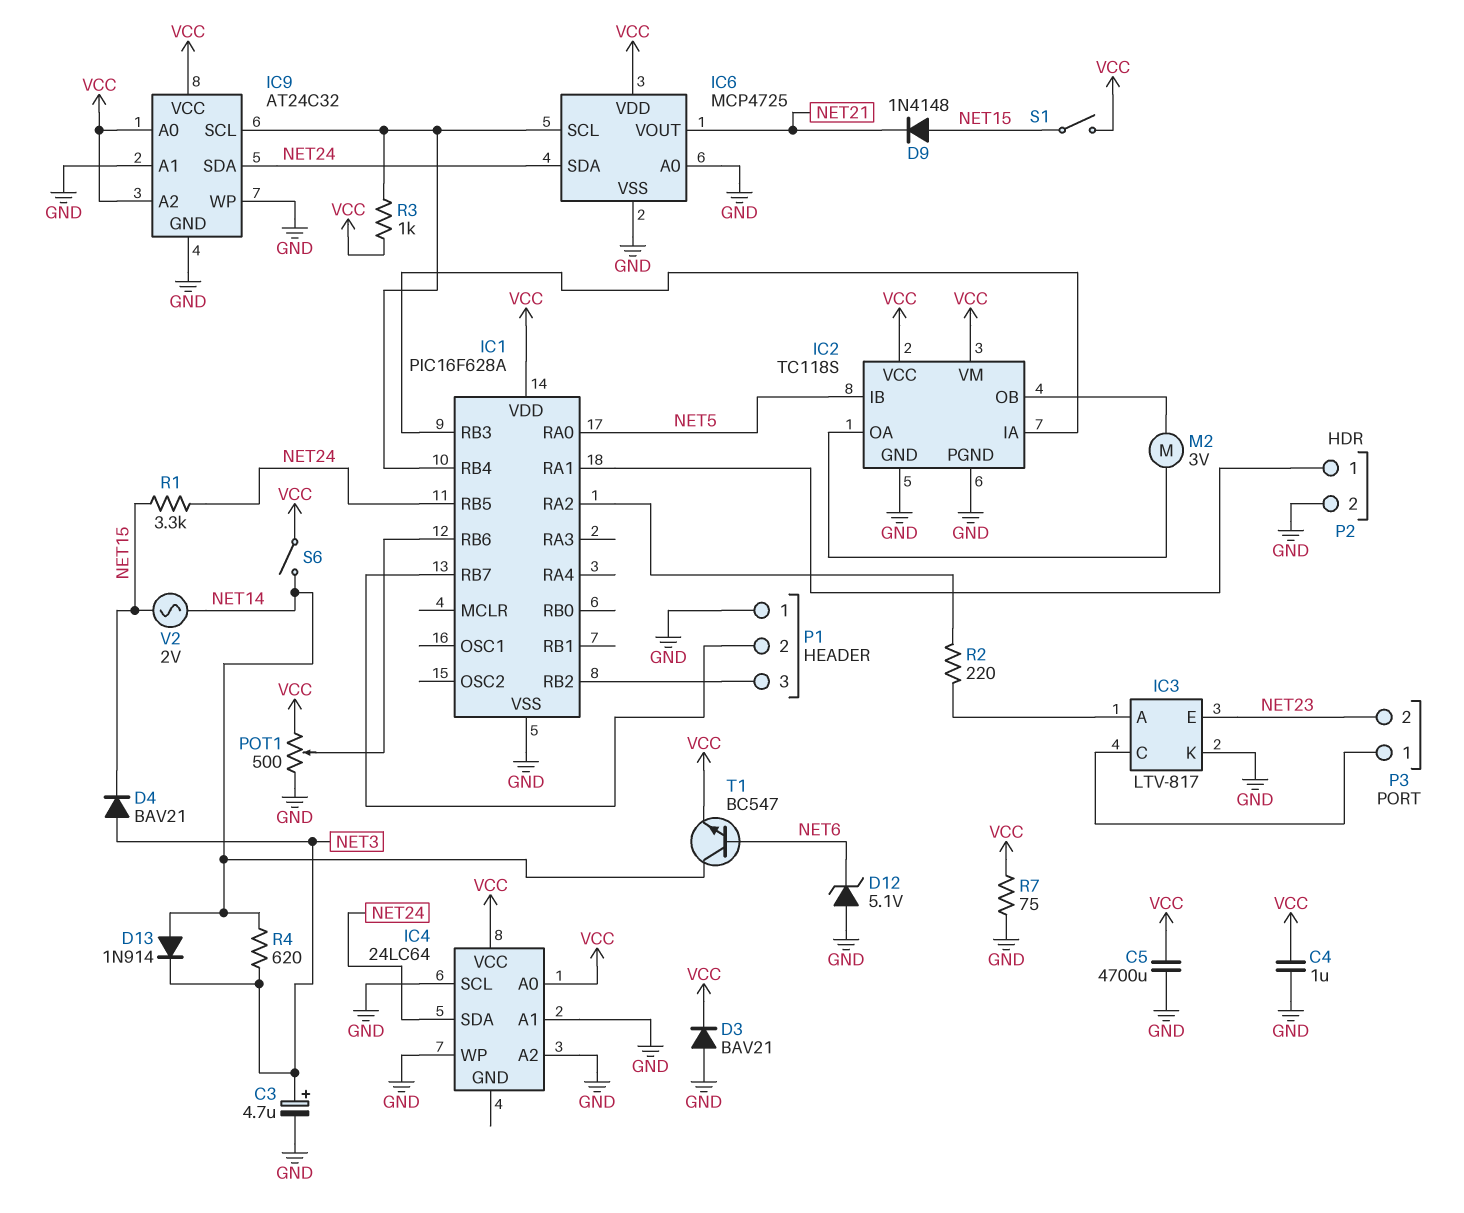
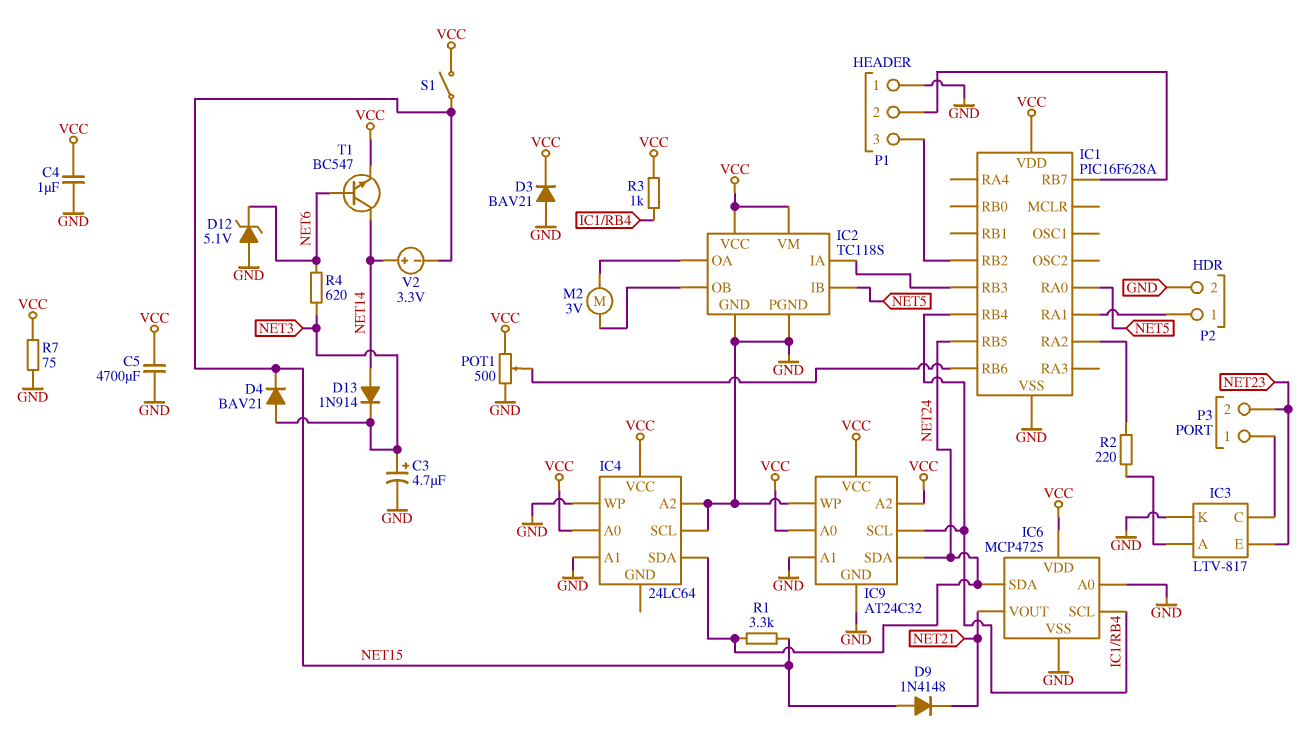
R4: 620 (NET3, NET14) -> 620 (NET3, NET6)
S6: switch (NET14, VCC) -> none
V2: AC 2V (NET14, NET15) -> 3.3V (plus NET14, minus NET15)

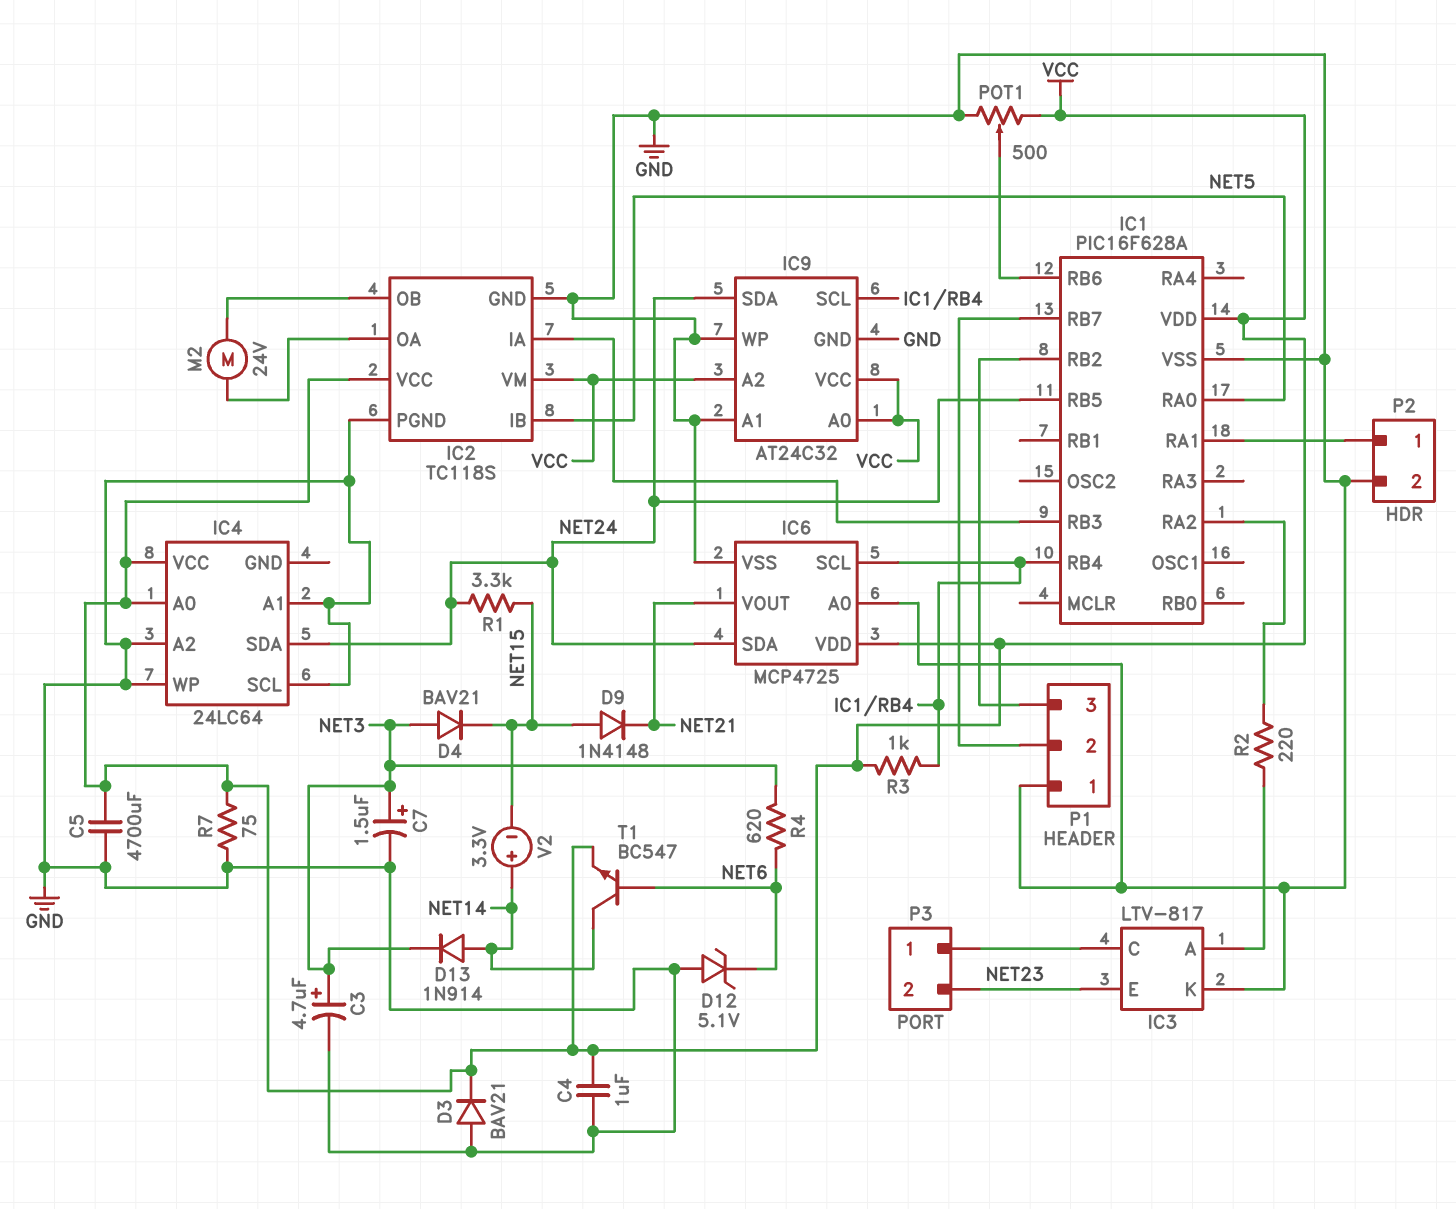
C7: none -> 1.5uF (plus NET3, minus GND)
M2: motor 3V (IC2/OA, IC2/OB) -> motor 24V (IC2/OA, IC2/OB)
S1: switch (NET15, VCC) -> none

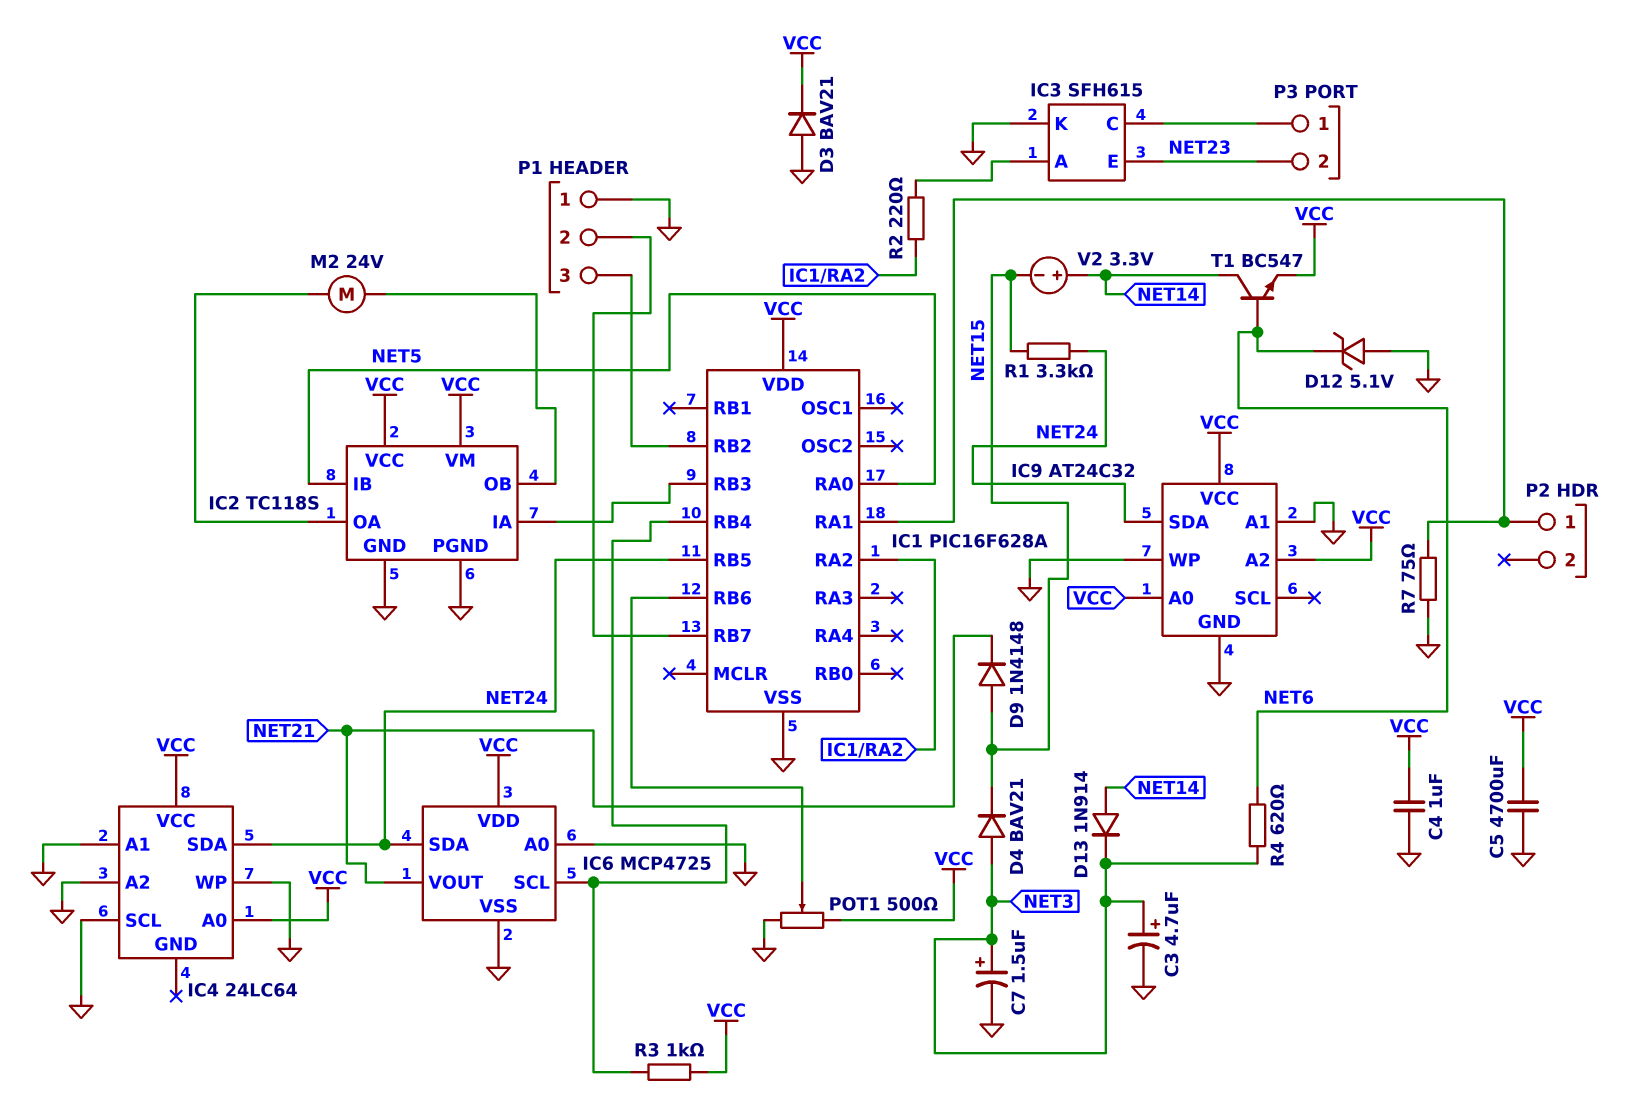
IC3: LTV-817 -> SFH615
IC9 pin SCL: IC1/RB4 -> none
P2 pin 2: GND -> none
R7: 75 (GND, VCC) -> 75 (GND, IC1/RA1)

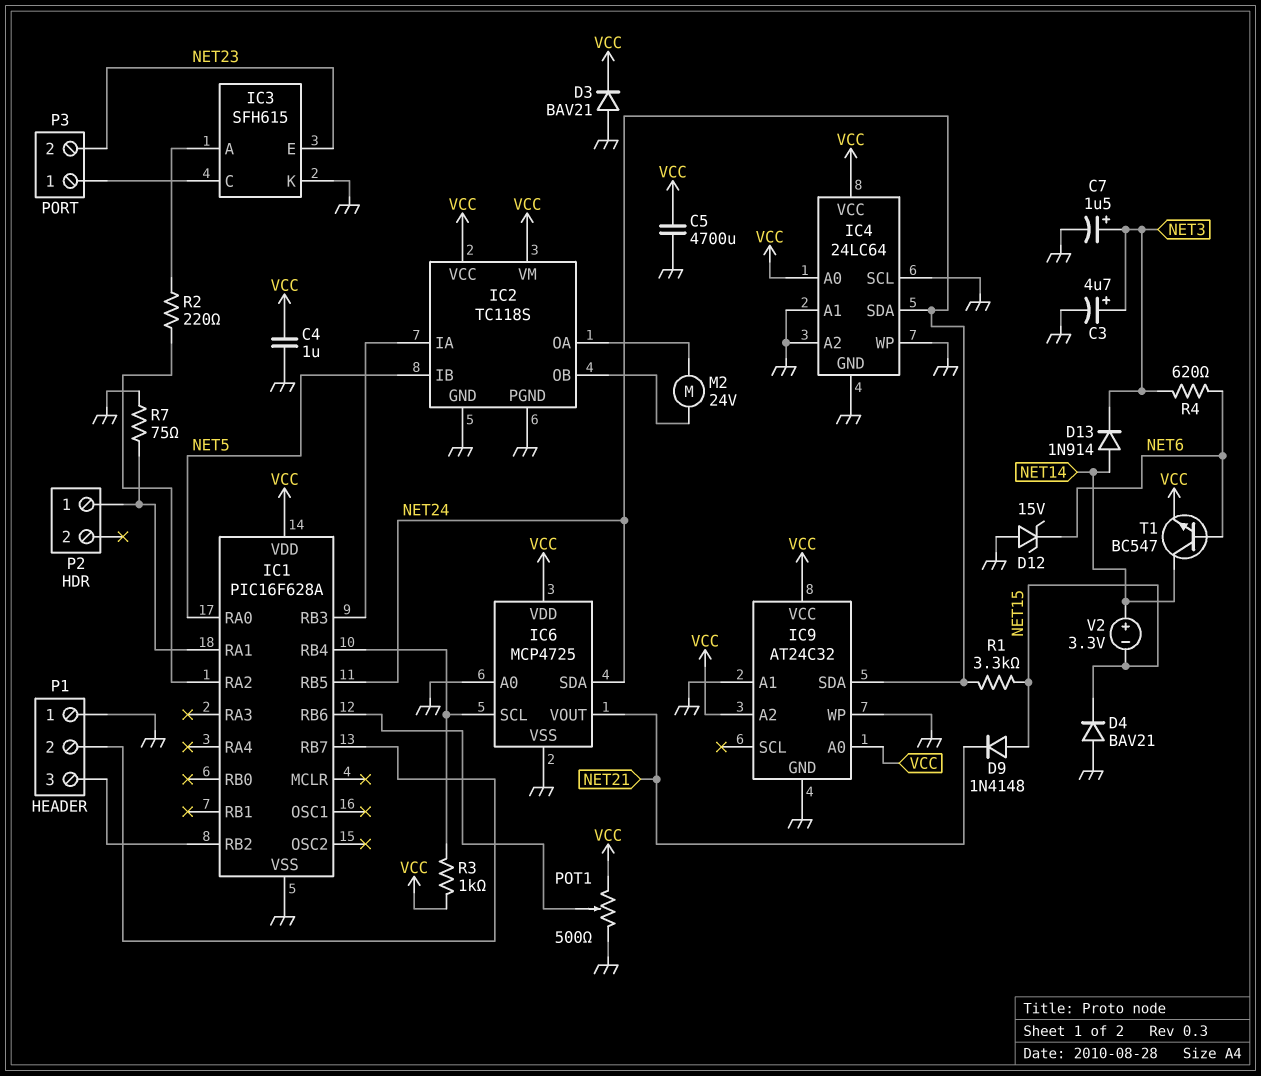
D4: diode BAV21 (A NET3, K NET15) -> diode BAV21 (A GND, K NET15)
D12: zener 5.1V (A GND, K NET6) -> zener 15V (A GND, K NET6)
IC4 pin GND: none -> GND

